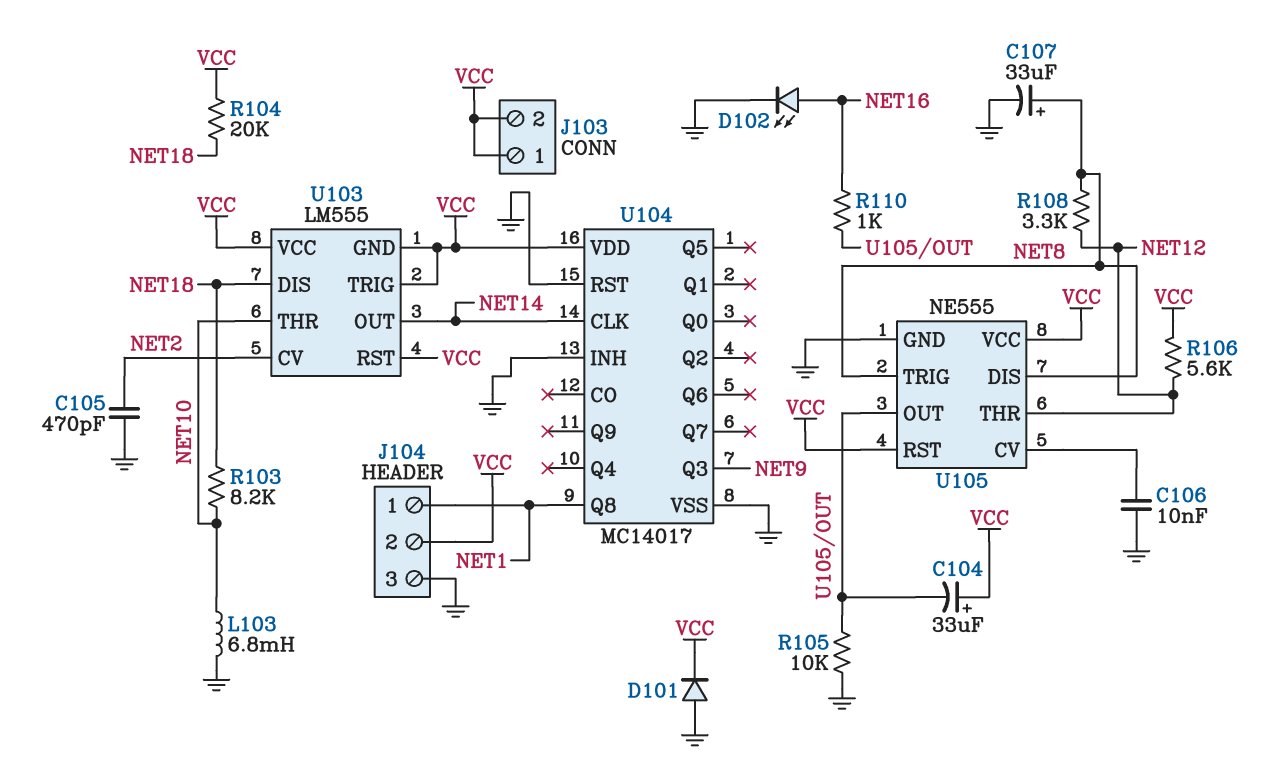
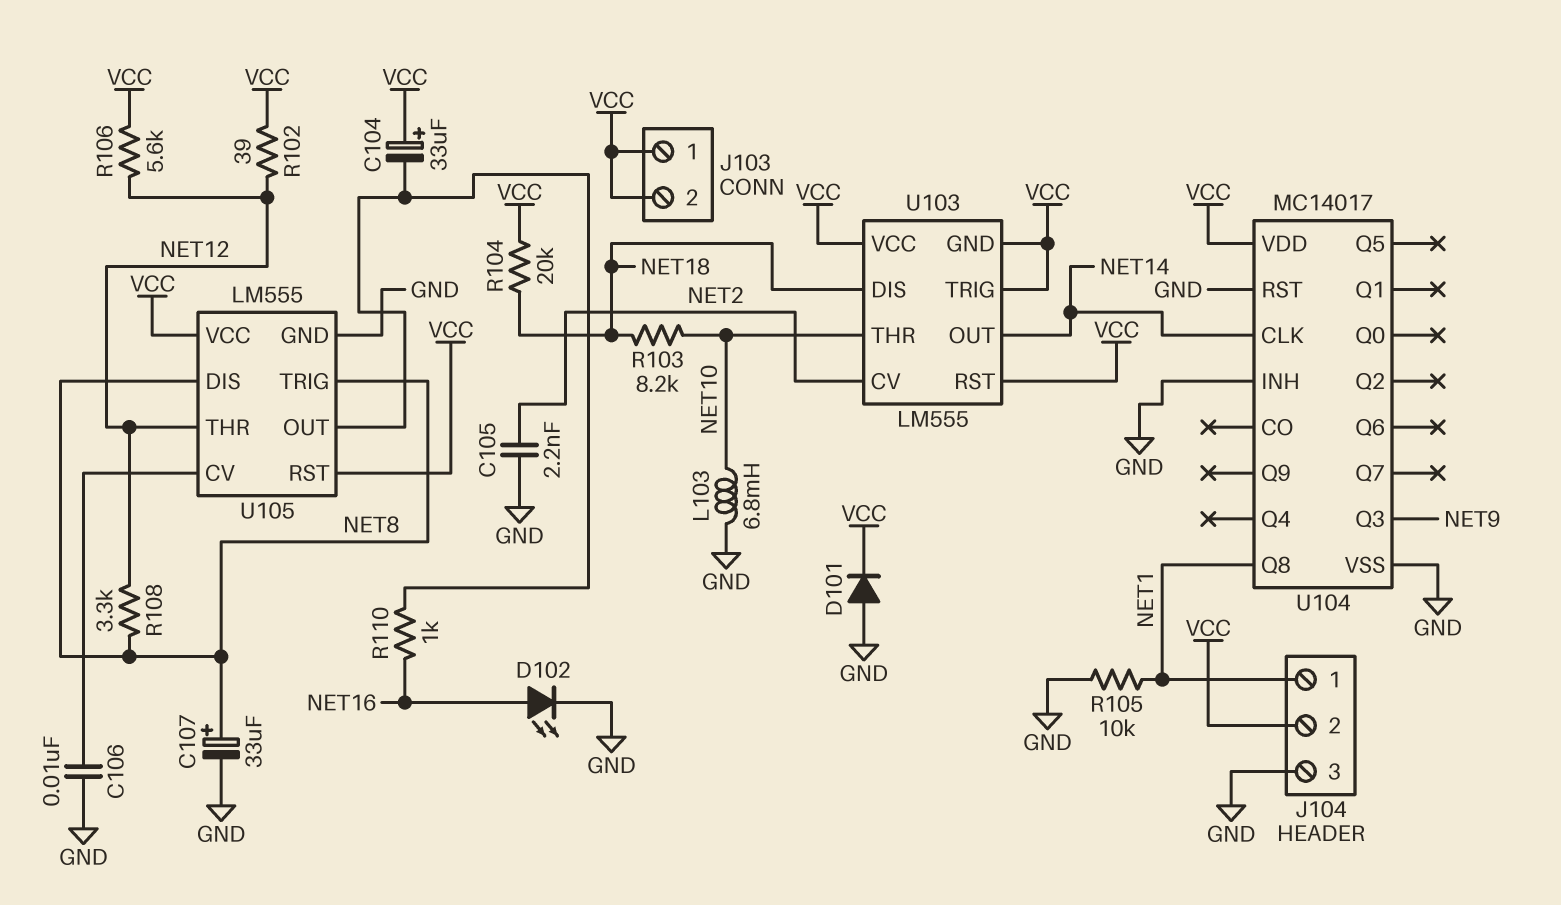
C105: 470pF (GND, NET2) -> 2.2nF (GND, NET2)
R102: none -> 39 (NET12, VCC)
R105: 10k (GND, U105/OUT) -> 10k (GND, NET1)
U105: NE555 -> LM555

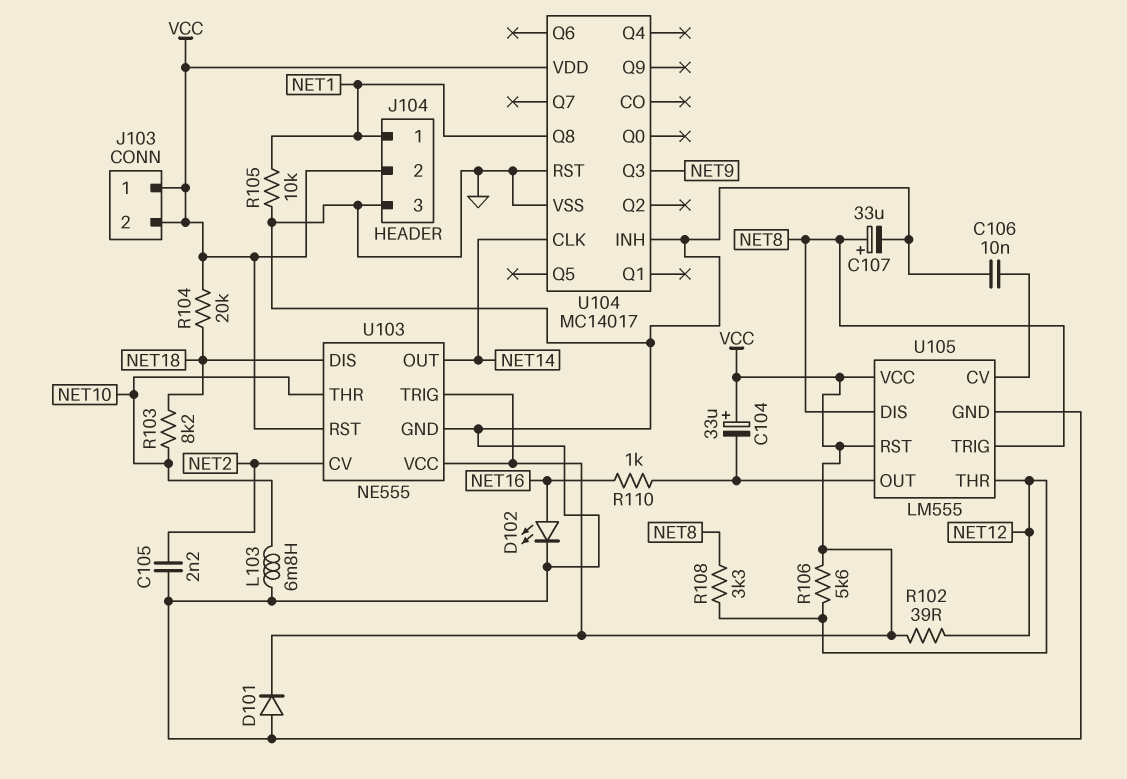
U103: LM555 -> NE555
U103 pin GND: VCC -> GND

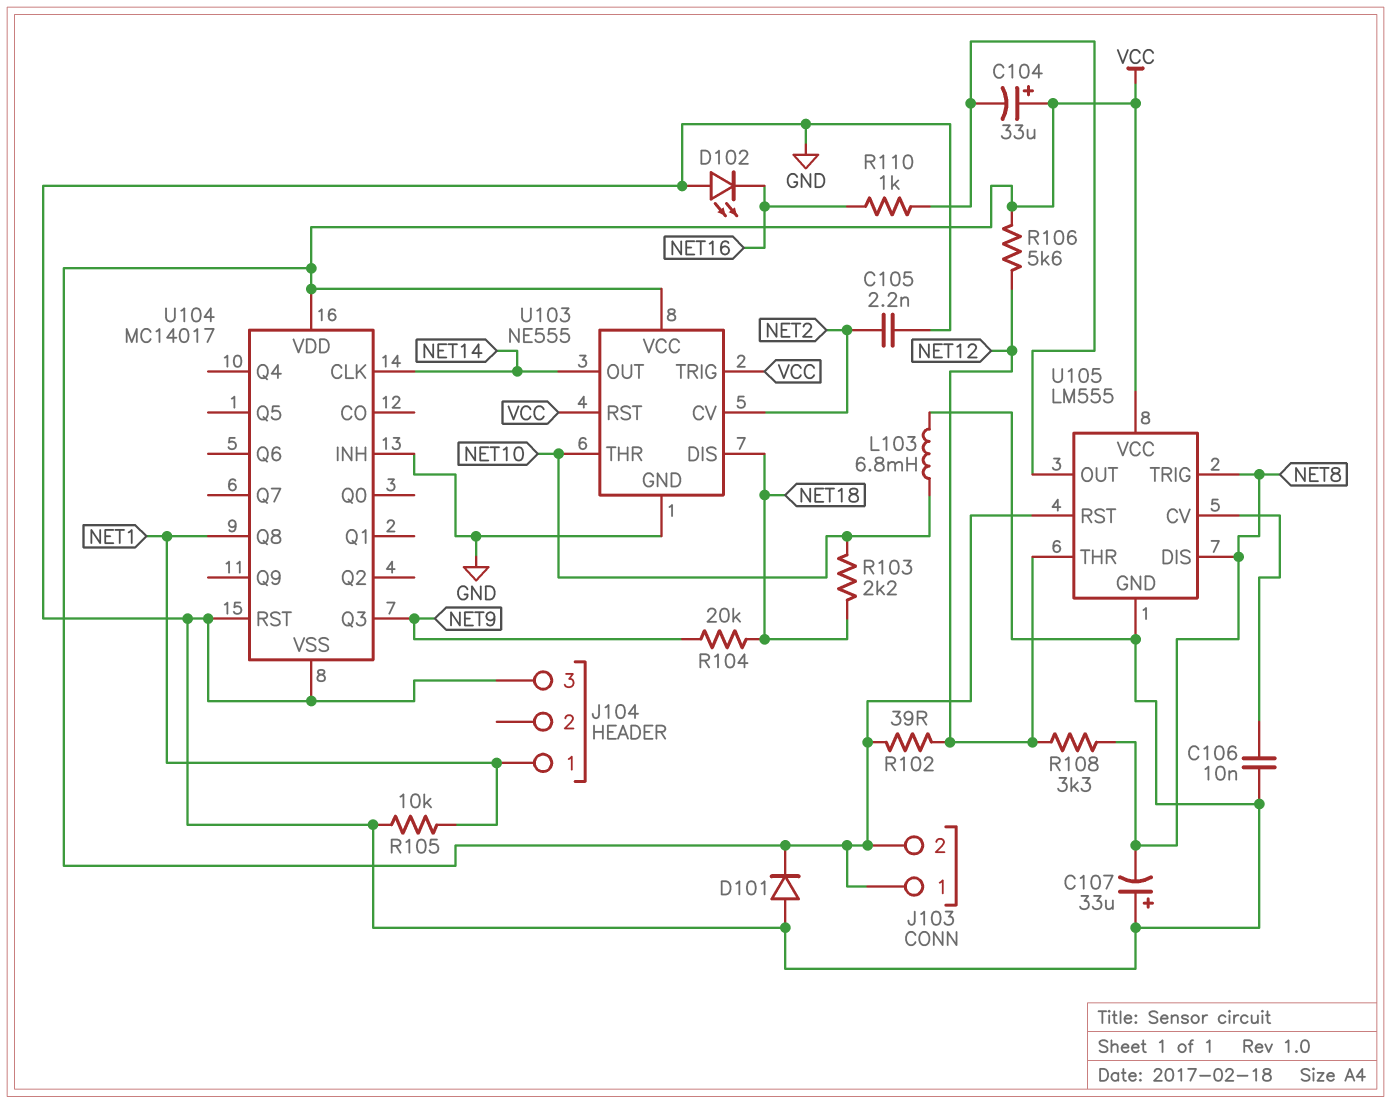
C107: 33uF (plus NET8, minus GND) -> 33uF (plus GND, minus NET8)
D102: LED (A NET16, K GND) -> LED (A GND, K NET16)
J104 pin 2: VCC -> none
R103: 8.2k (NET10, NET18) -> 2.2k (NET10, NET18)
R104: 20k (NET18, VCC) -> 20k (NET9, NET18)

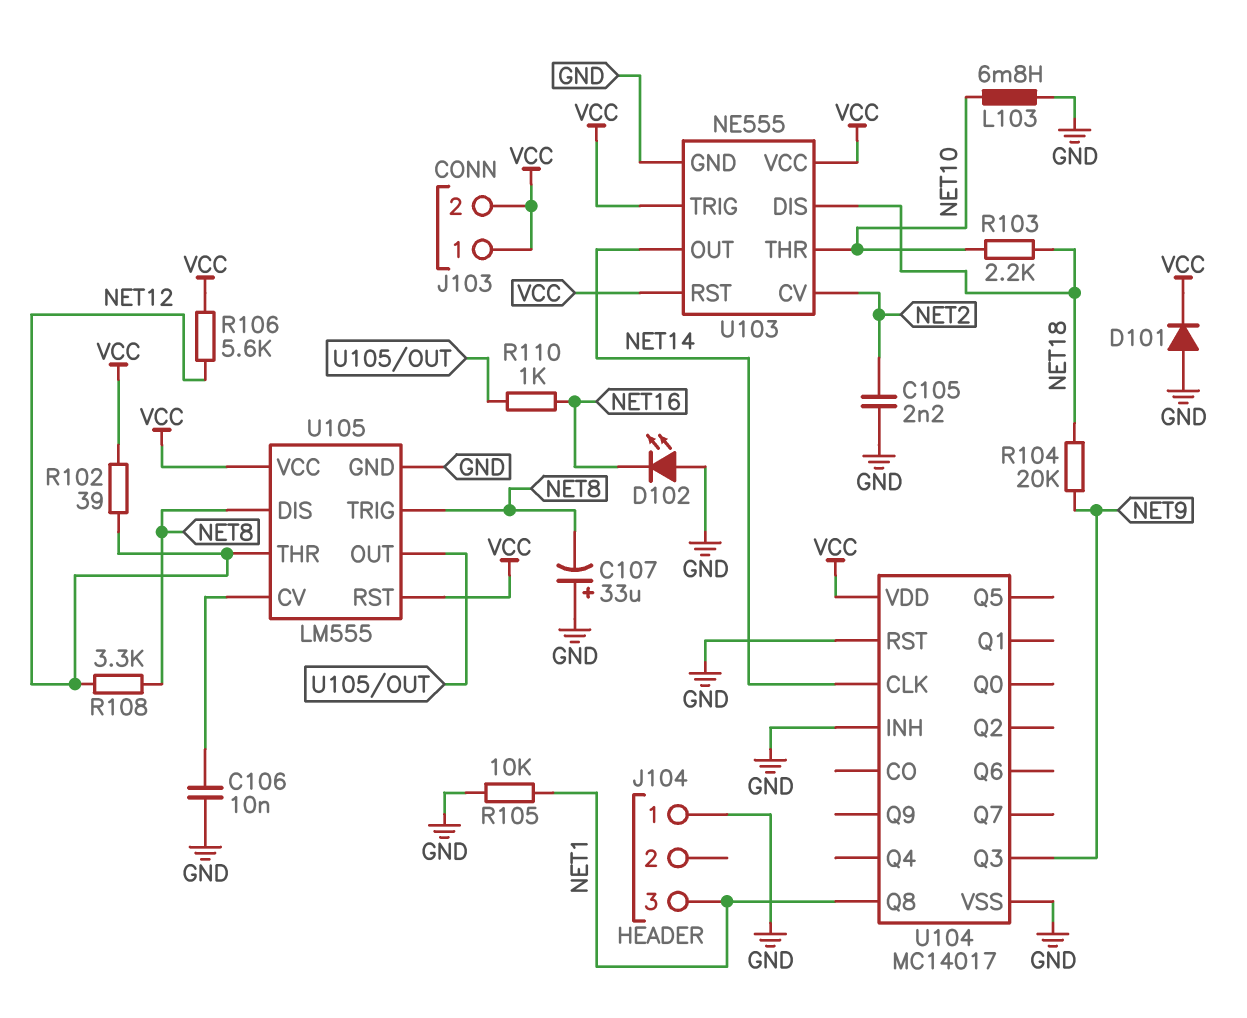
C104: 33uF (plus VCC, minus U105/OUT) -> none
J104 pin 1: NET1 -> GND
J104 pin 3: GND -> NET1

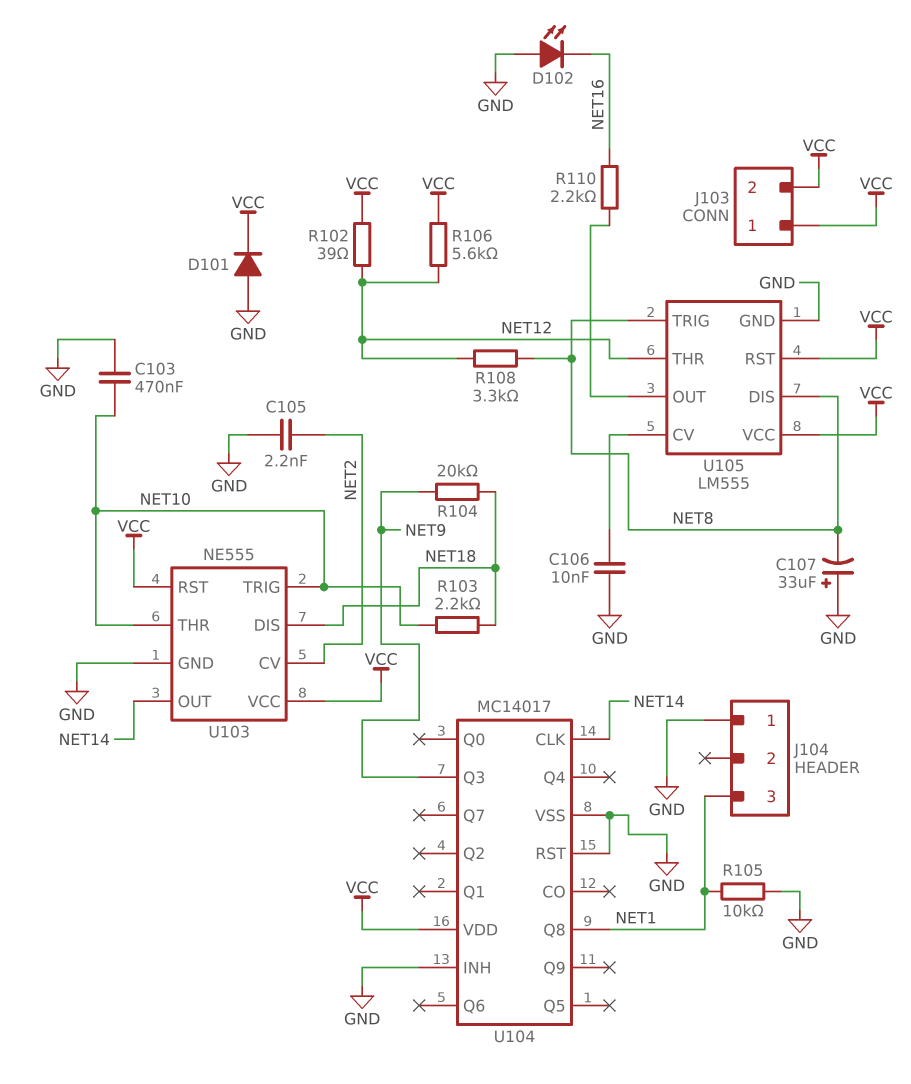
C103: none -> 470nF (GND, NET10)
L103: 6.8mH (GND, NET10) -> none
R110: 1k (NET16, U105/OUT) -> 2.2k (NET16, U105/OUT)
U103 pin TRIG: VCC -> NET10

